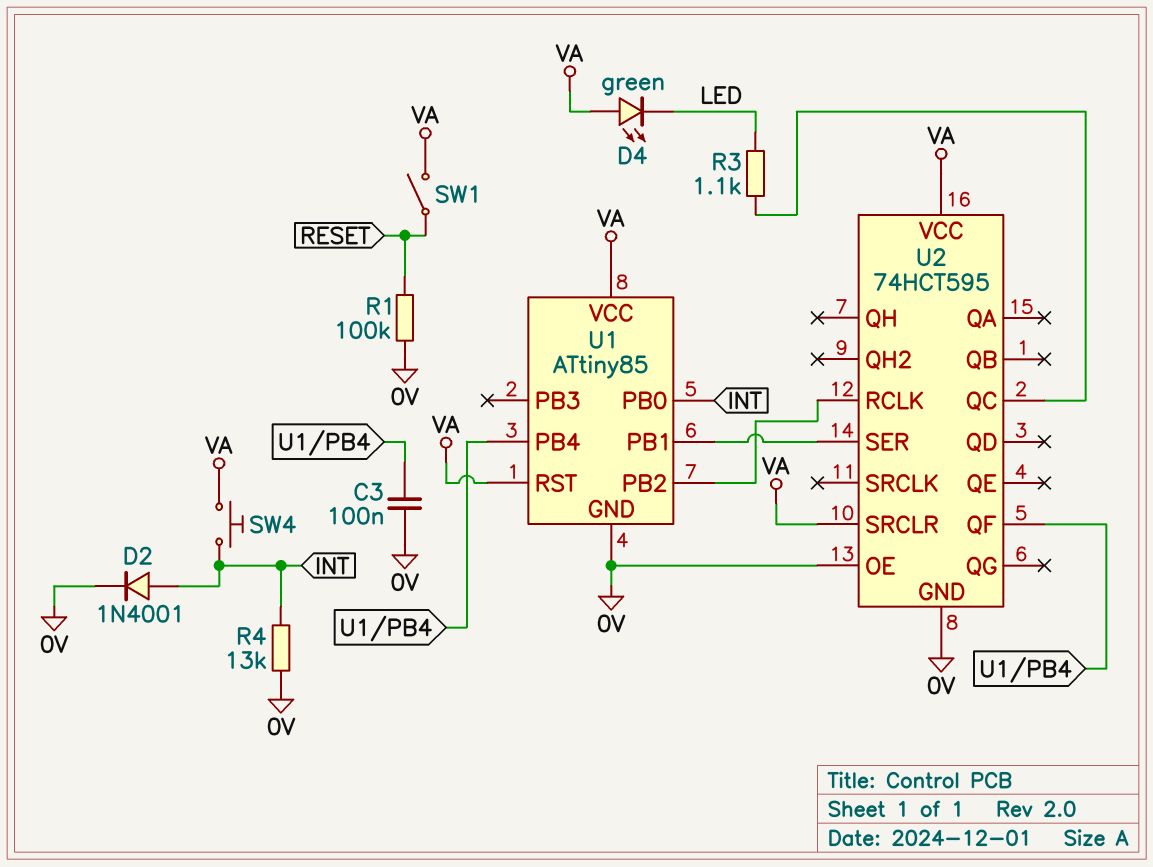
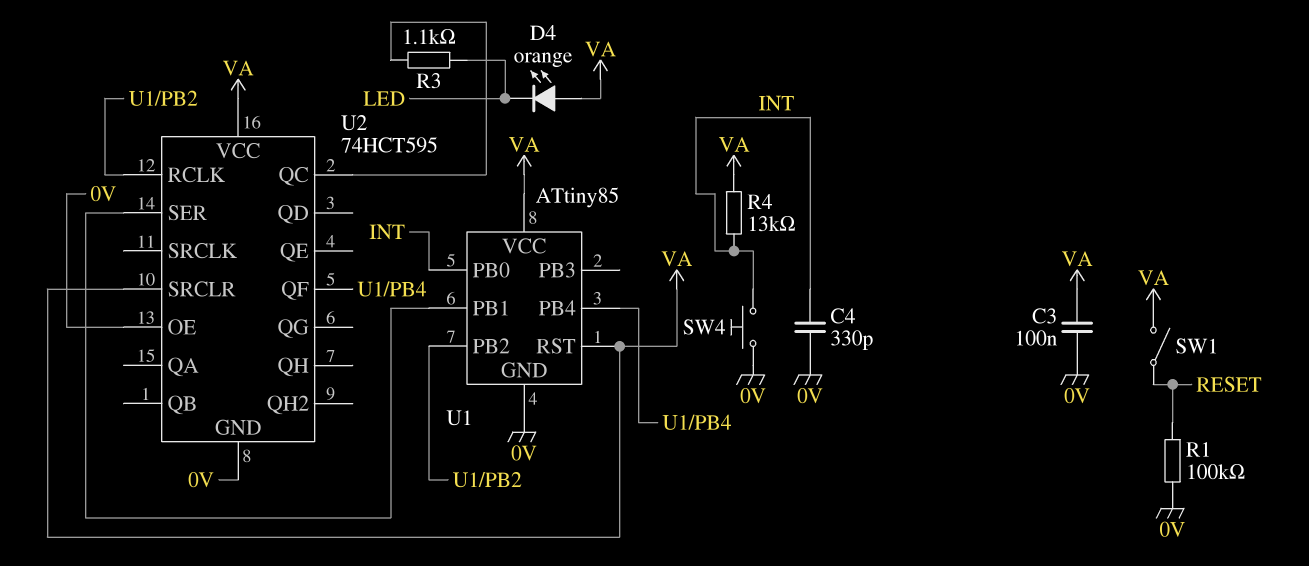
C3: 100nF (0V, U1/PB4) -> 100nF (0V, VA)
C4: none -> 330pF (0V, INT)
D2: diode 1N4001 (A INT, K 0V) -> none
D4: LED green (A VA, K LED) -> LED orange (A VA, K LED)
R4: 13k (0V, INT) -> 13k (INT, VA)
SW4: button (INT, VA) -> button (0V, INT)

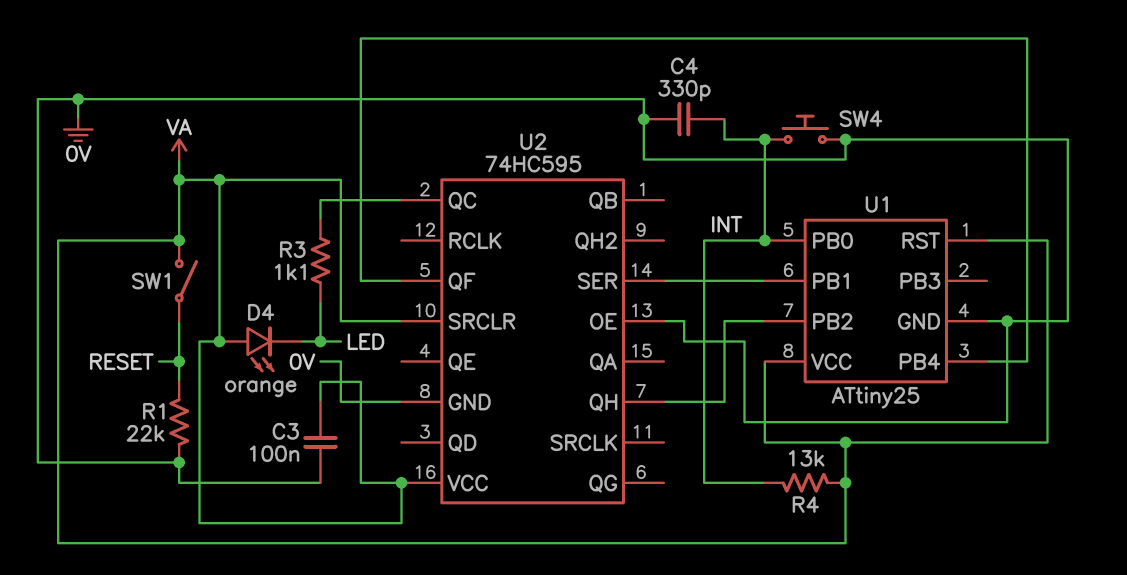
R1: 100k (0V, RESET) -> 22k (0V, RESET)
U1: ATtiny85 -> ATtiny25
U2: 74HCT595 -> 74HC595
U2 pin QH: none -> U1/PB2
U2 pin RCLK: U1/PB2 -> none

